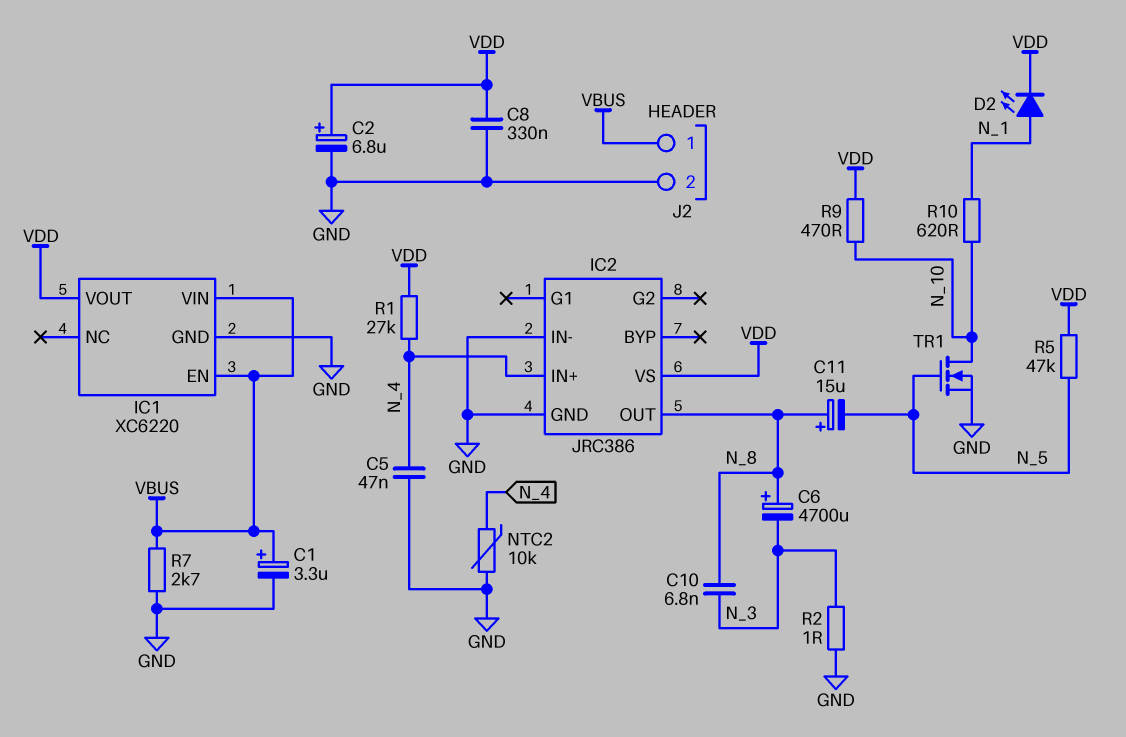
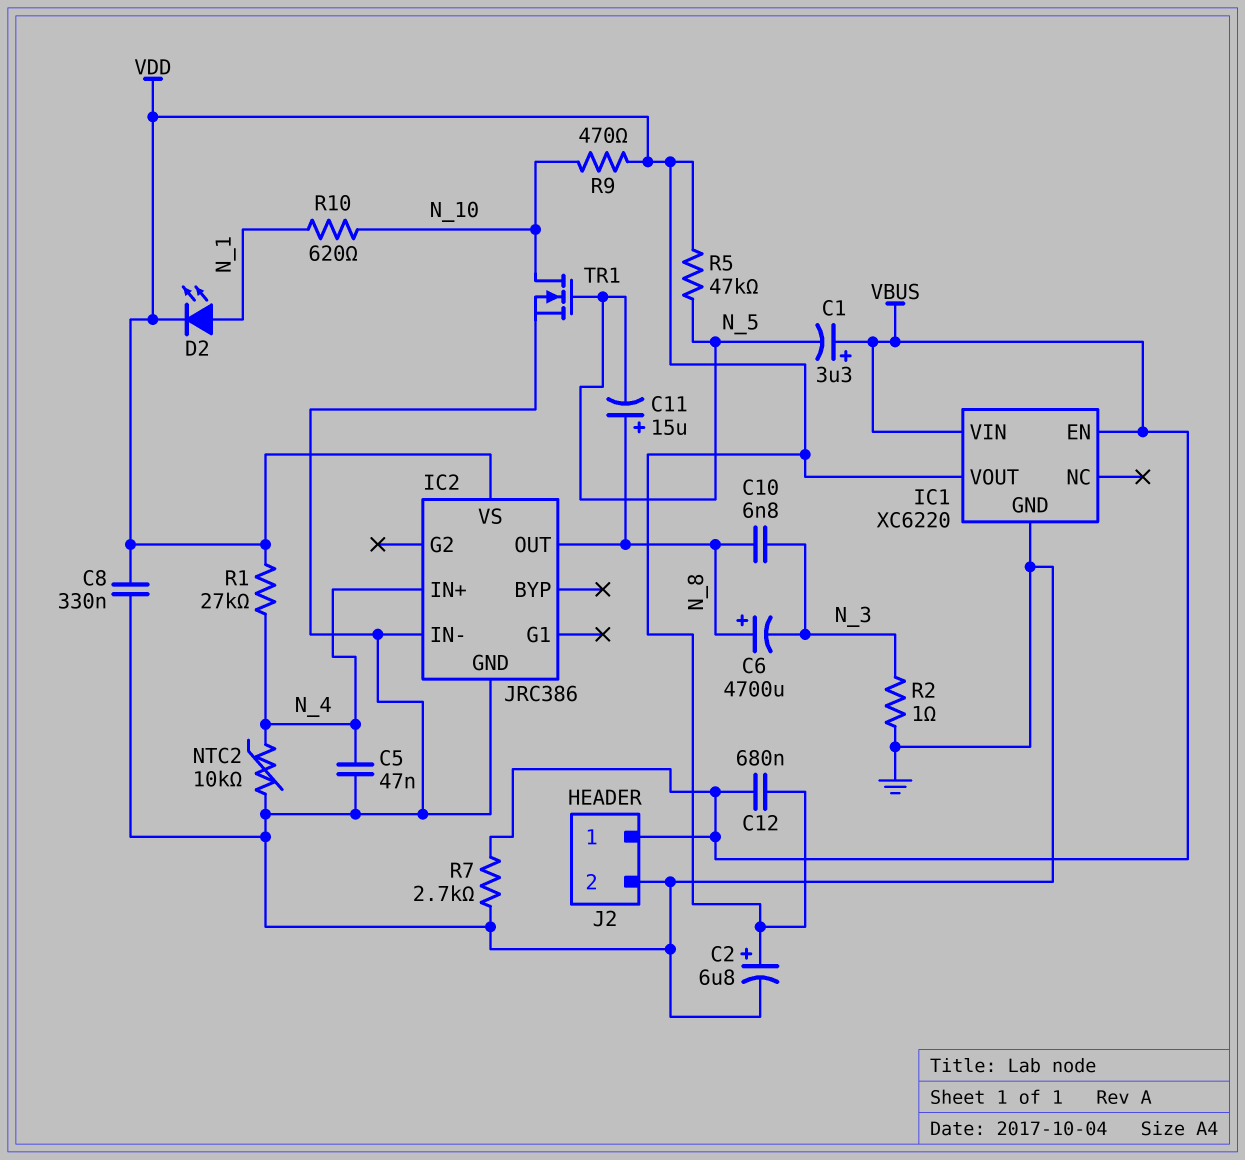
C1: 3.3uF (plus VBUS, minus GND) -> 3.3uF (plus VBUS, minus N_5)
C12: none -> 680nF (VBUS, VDD)

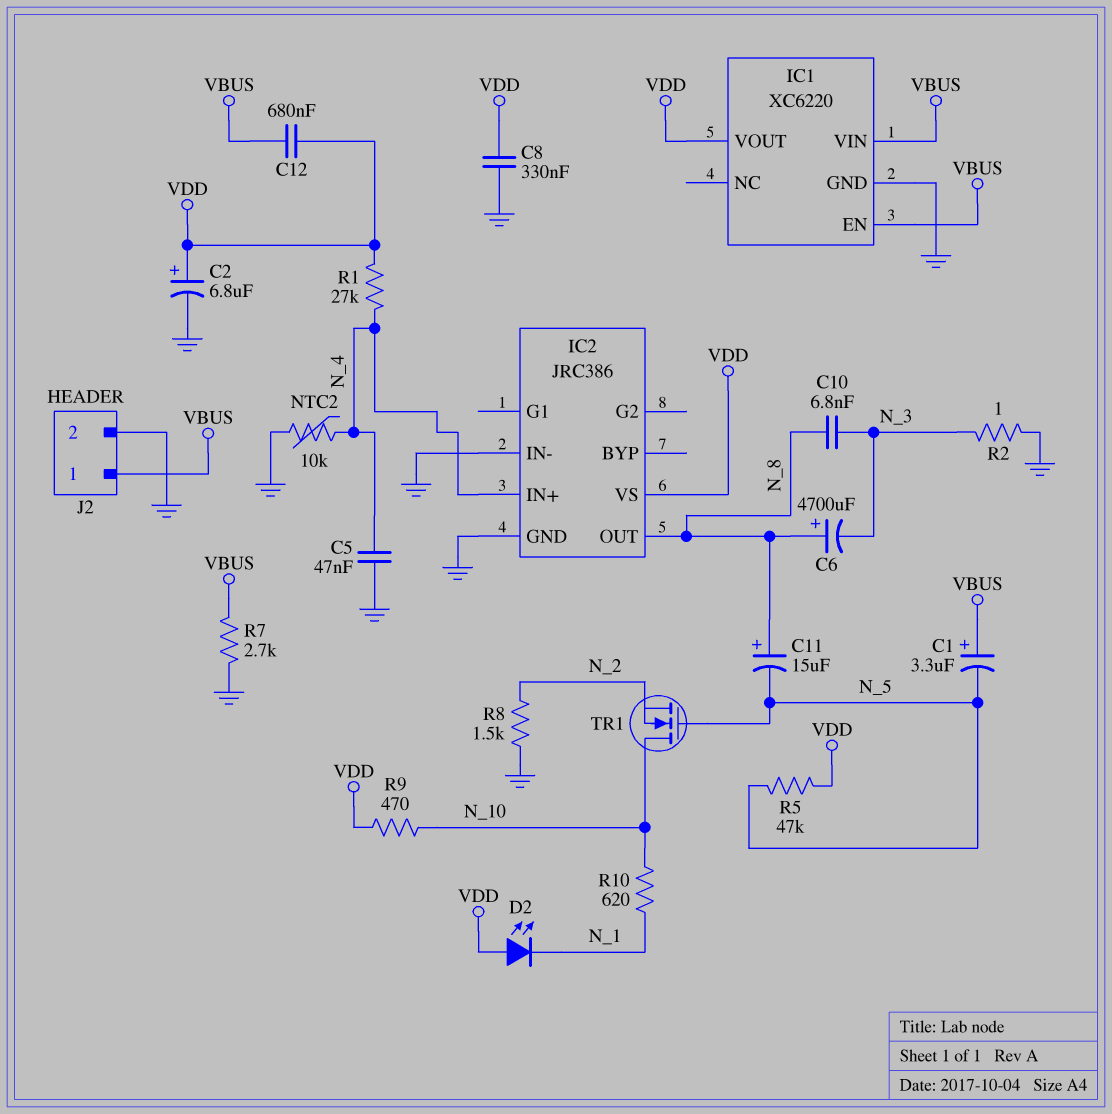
D2: LED (A N_1, K VDD) -> LED (A VDD, K N_1)
R8: none -> 1.5k (GND, N_2)
TR1: NMOS (G N_5, D N_10, S GND) -> NMOS (G N_5, D N_10, S N_2)

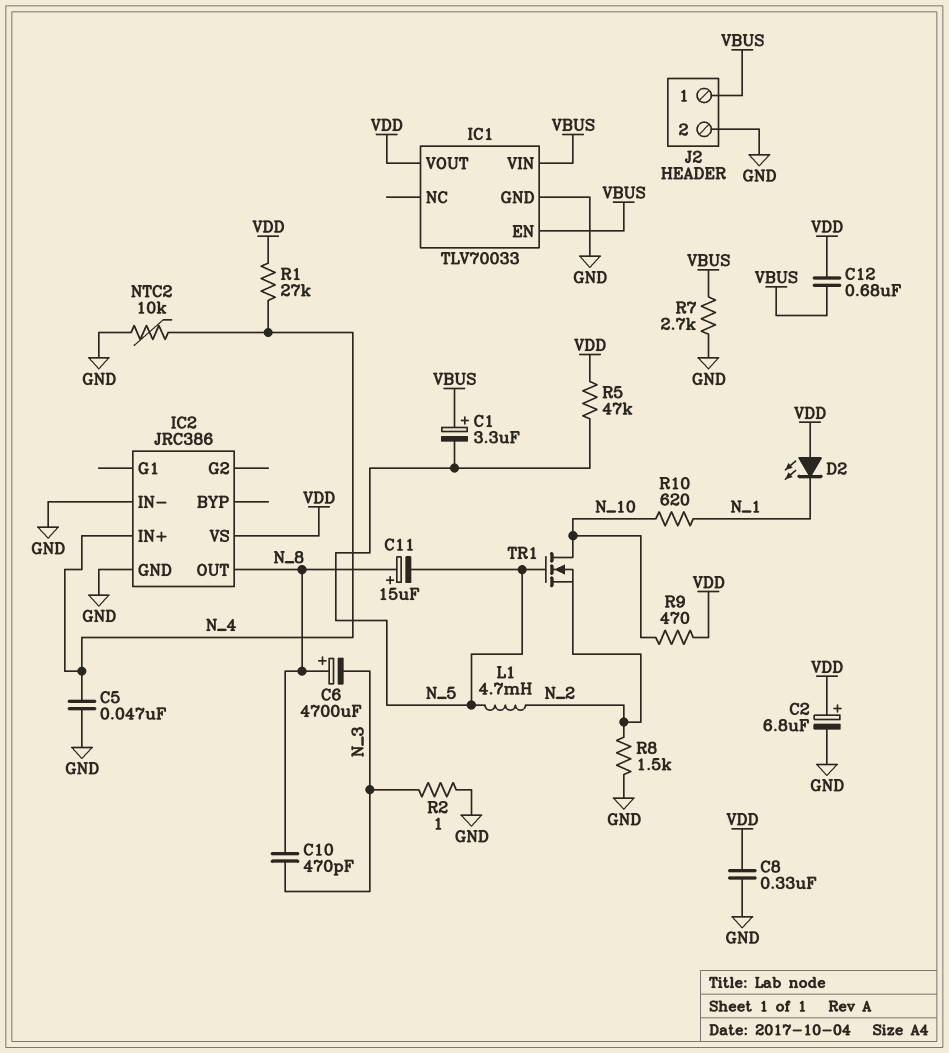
C10: 6.8nF (N_3, N_8) -> 470pF (N_3, N_8)
IC1: XC6220 -> TLV70033
L1: none -> 4.7mH (N_2, N_5)

